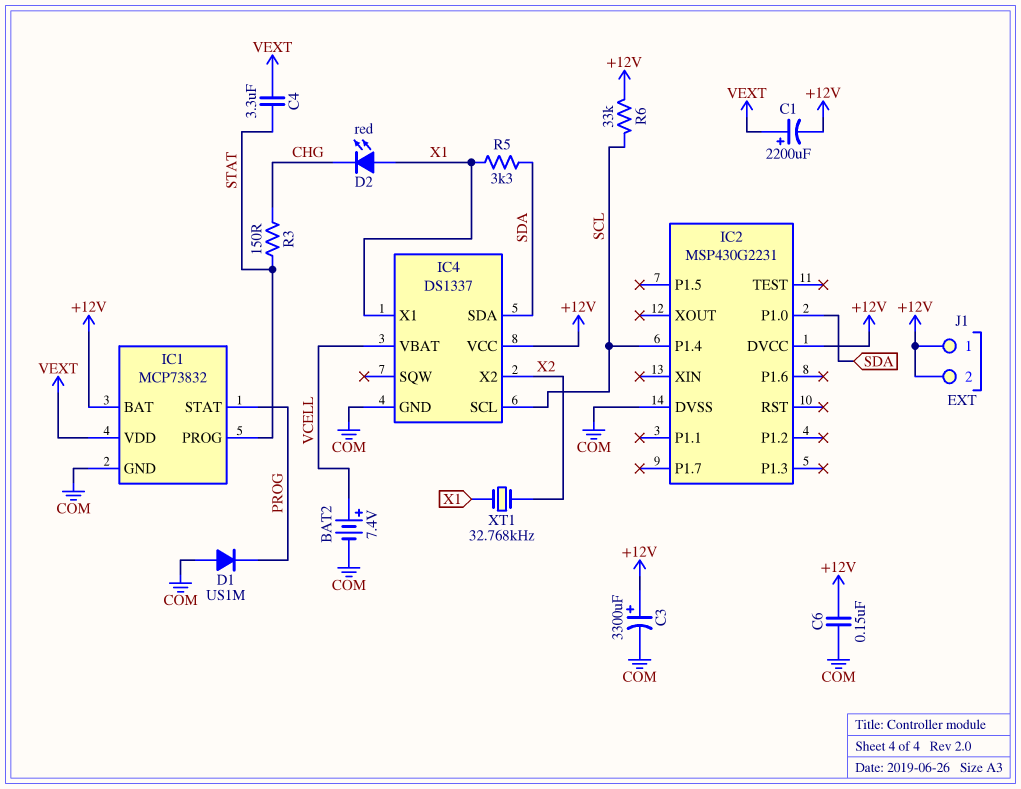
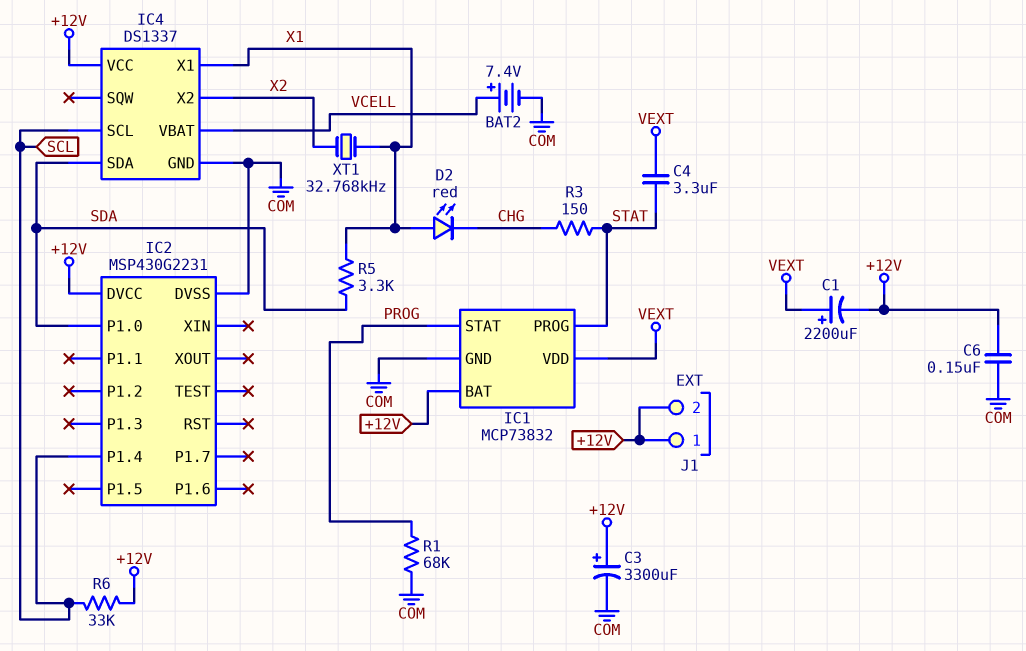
D1: diode US1M (A COM, K PROG) -> none
R1: none -> 68k (COM, PROG)

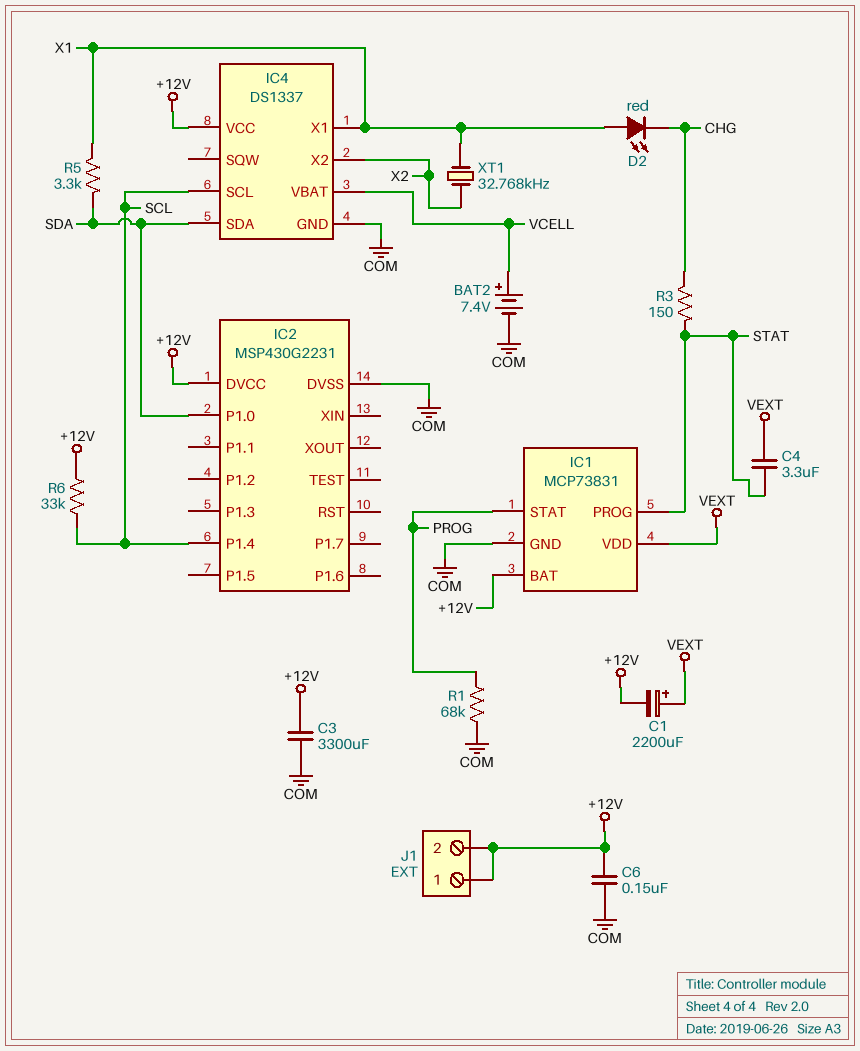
C3: 3300uF (plus +12V, minus COM) -> 3300uF (+12V, COM)
IC1: MCP73832 -> MCP73831

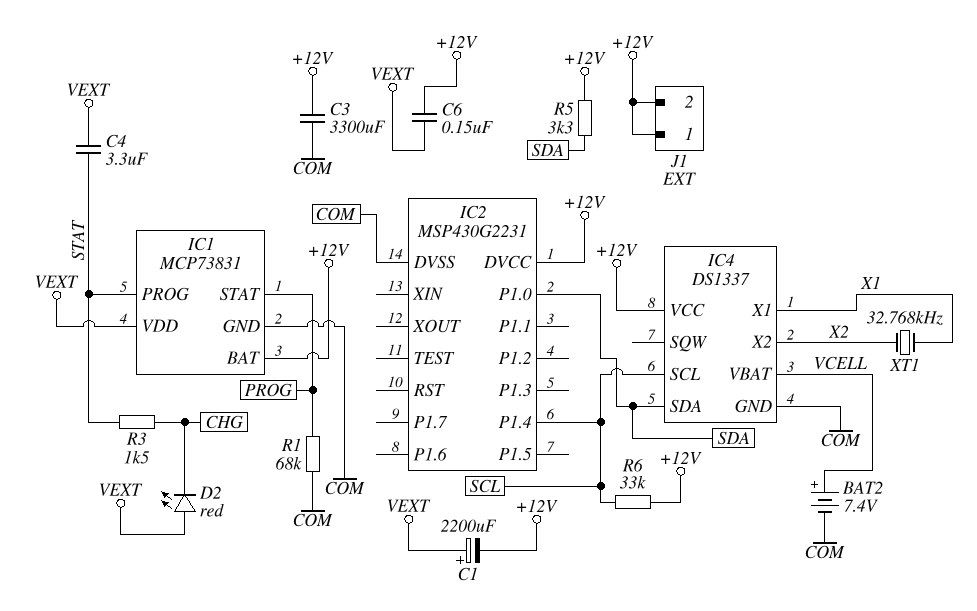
C6: 150nF (+12V, COM) -> 150nF (+12V, VEXT)
D2: LED red (A X1, K CHG) -> LED red (A VEXT, K CHG)
R3: 150 (CHG, STAT) -> 1.5k (CHG, STAT)
R5: 3.3k (SDA, X1) -> 3.3k (+12V, SDA)

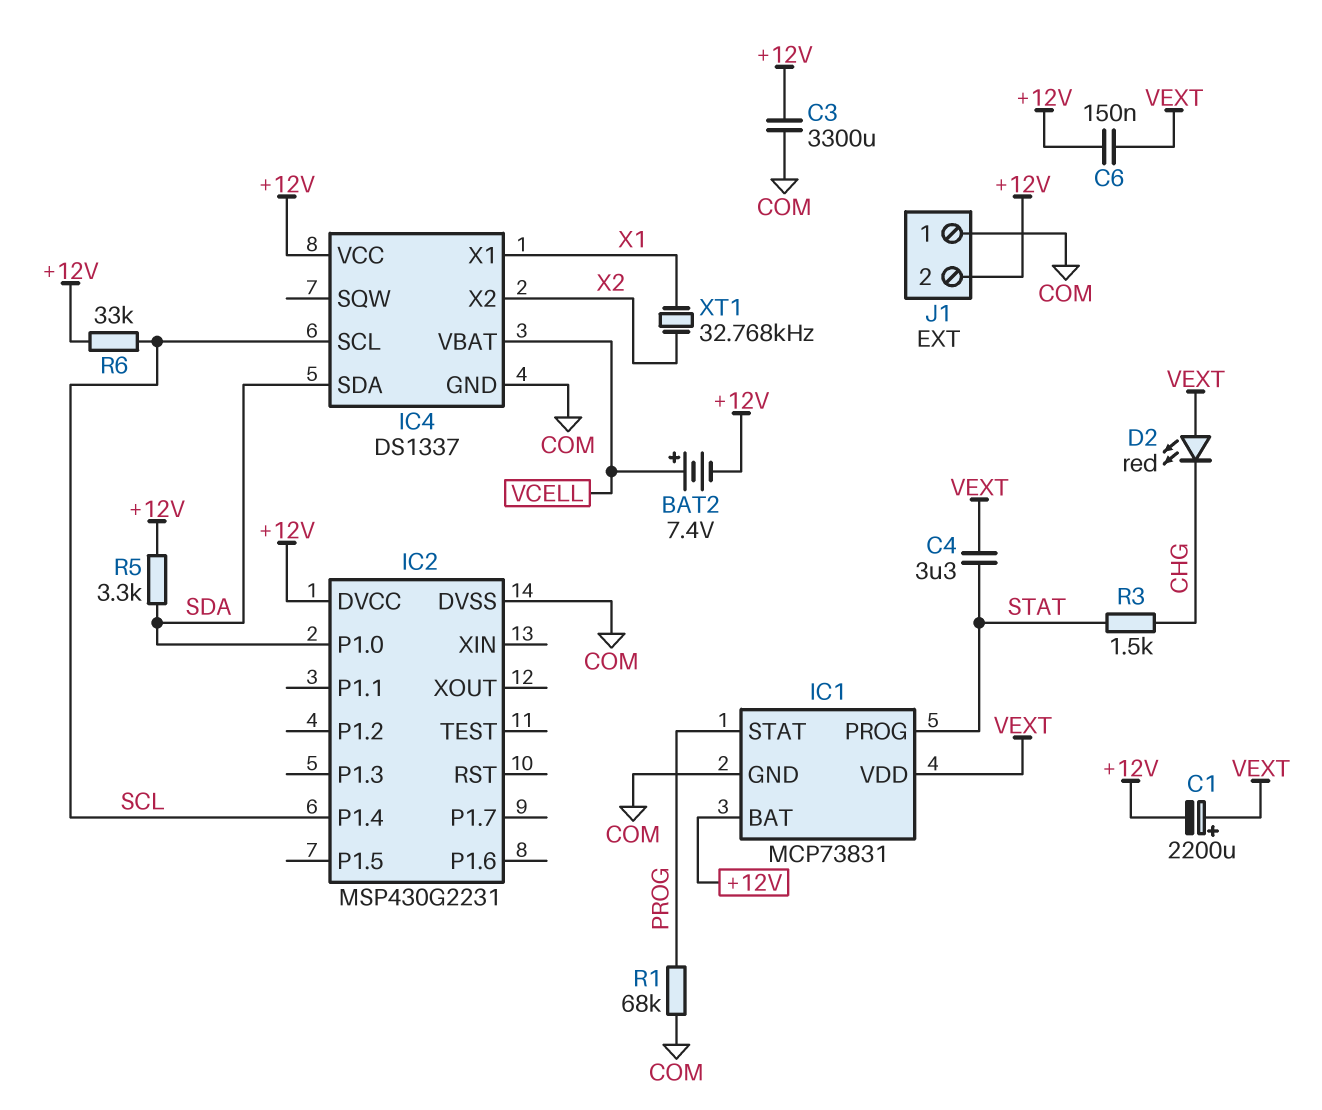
BAT2: 7.4V (plus VCELL, minus COM) -> 7.4V (plus VCELL, minus +12V)
J1 pin 1: +12V -> COM

